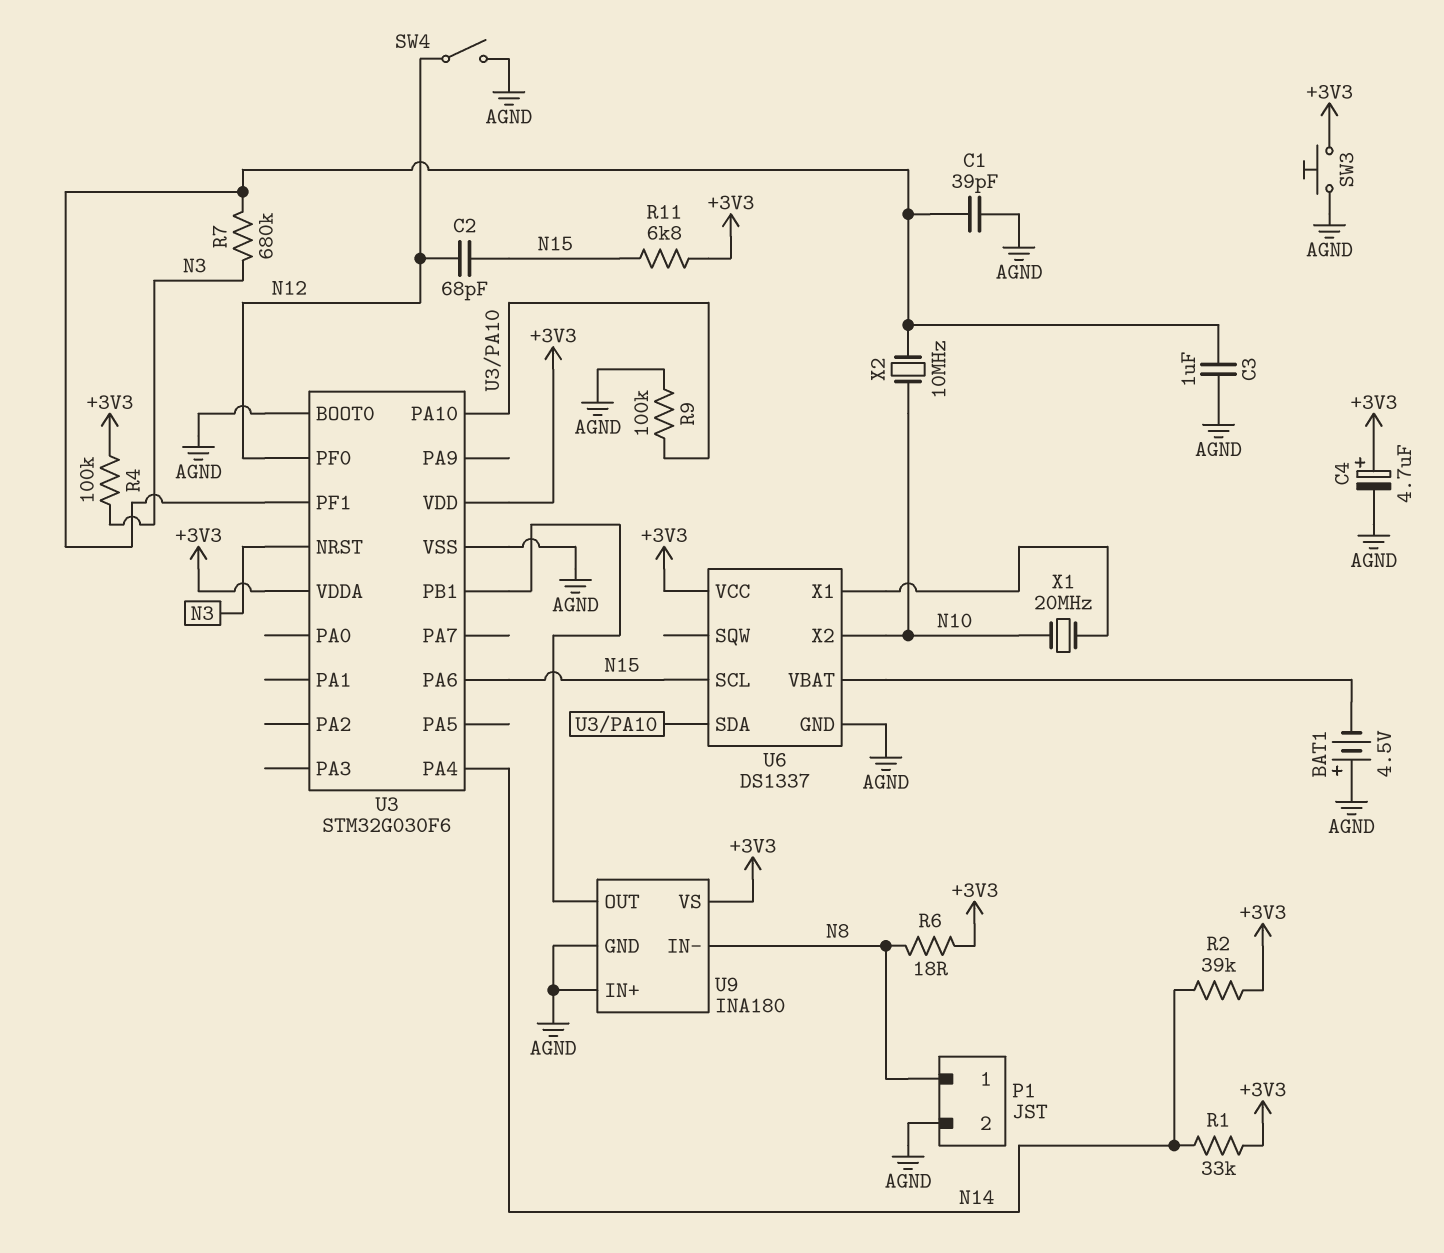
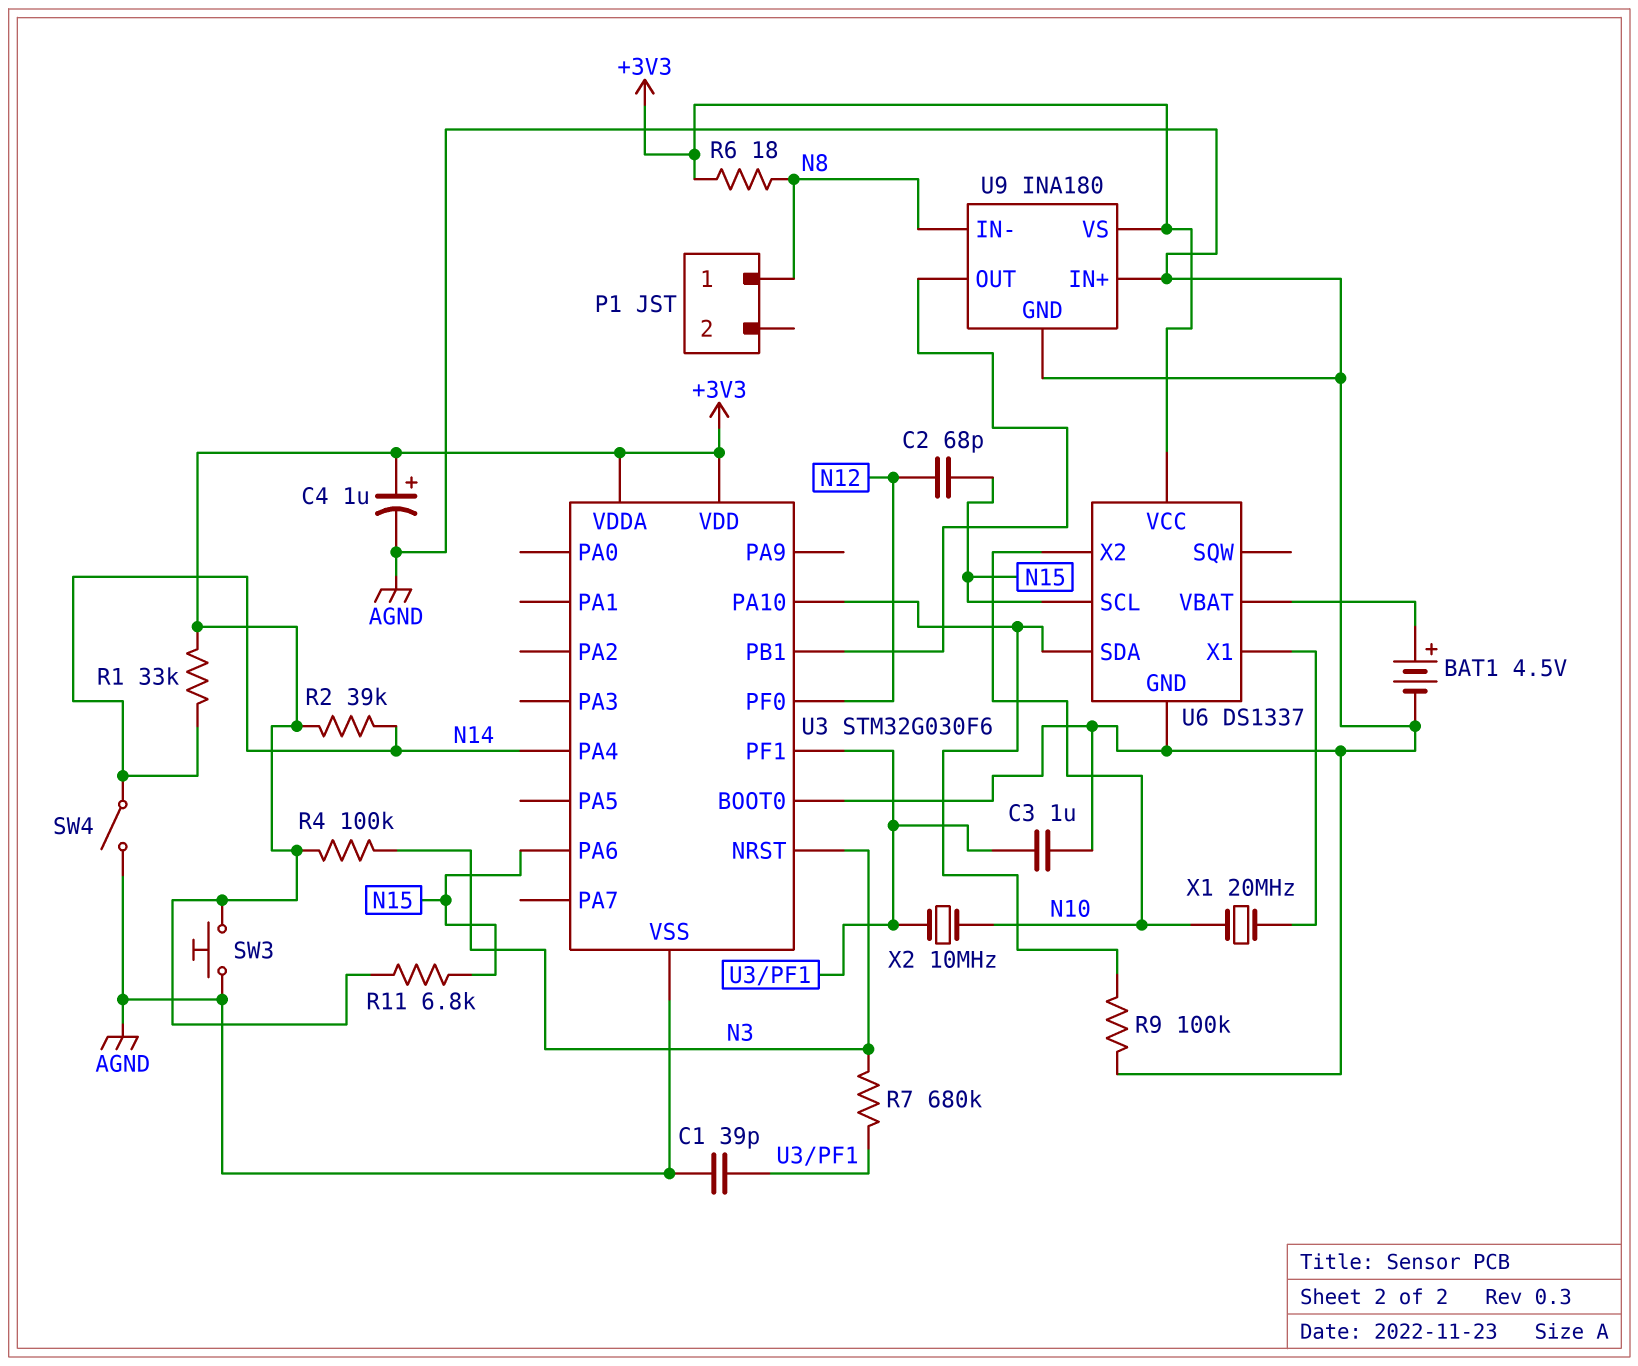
BAT1: 4.5V (plus AGND, minus U6/VBAT) -> 4.5V (plus U6/VBAT, minus AGND)
C4: 4.7uF (plus +3V3, minus AGND) -> 1uF (plus +3V3, minus AGND)
P1 pin 2: AGND -> none
SW4: switch (AGND, N12) -> switch (AGND, N14)

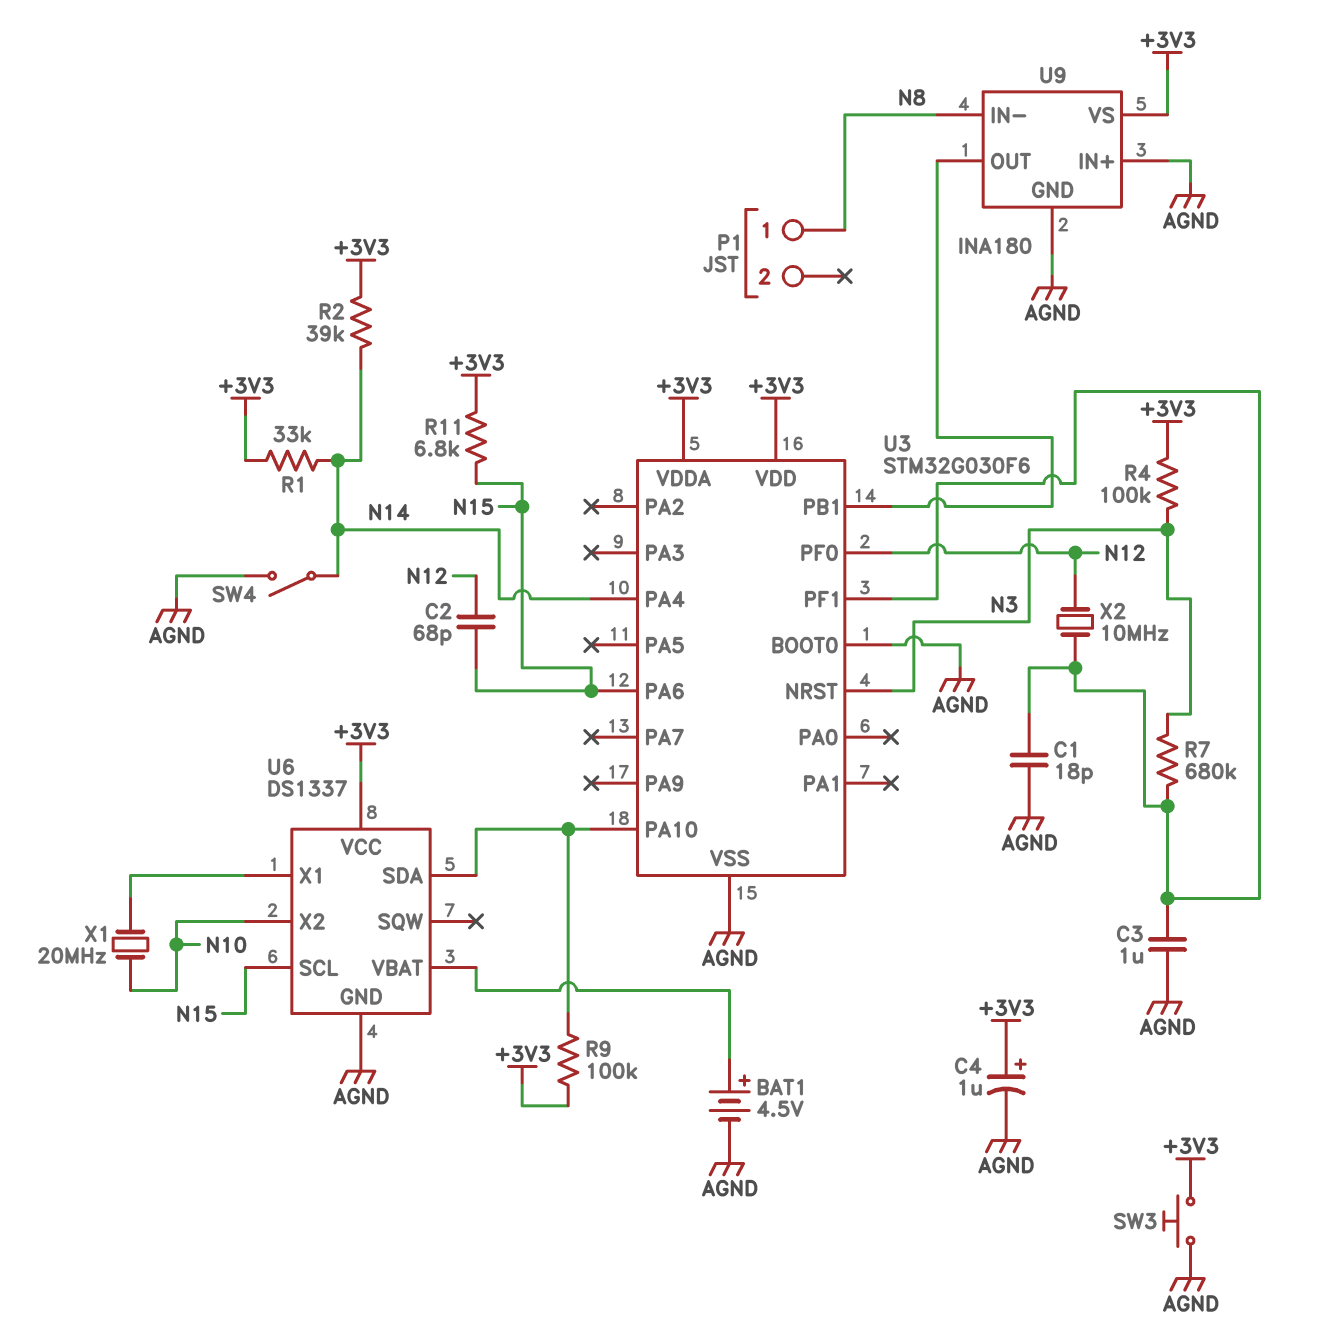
C1: 39pF (AGND, U3/PF1) -> 18pF (AGND, U3/PF1)
R6: 18 (+3V3, N8) -> none
R9: 100k (AGND, U3/PA10) -> 100k (+3V3, U3/PA10)
X2: 10MHz (N10, U3/PF1) -> 10MHz (N12, U3/PF1)

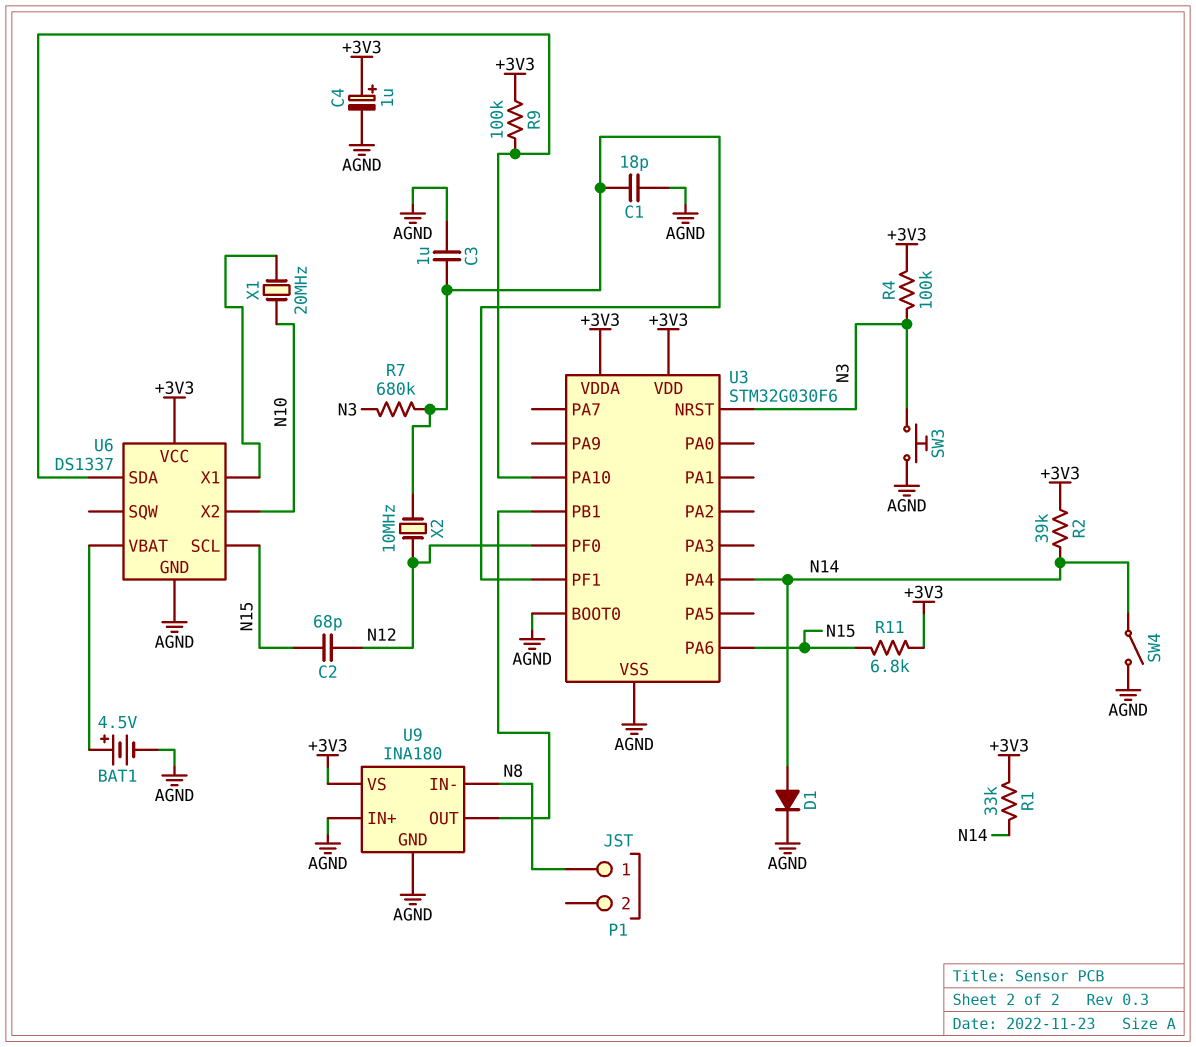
D1: none -> diode (A N14, K AGND)
SW3: button (+3V3, AGND) -> button (AGND, N3)

